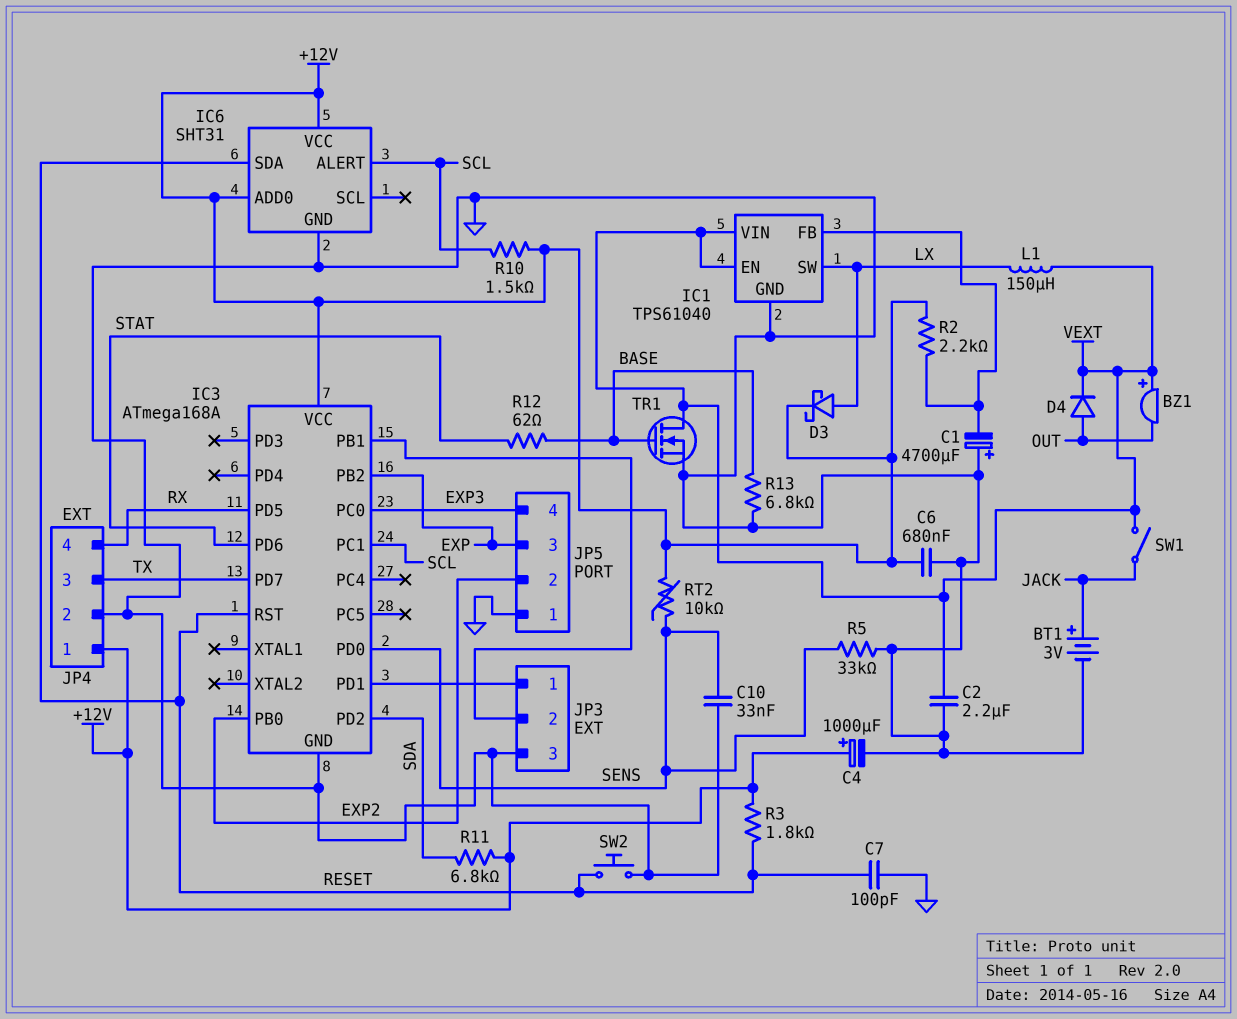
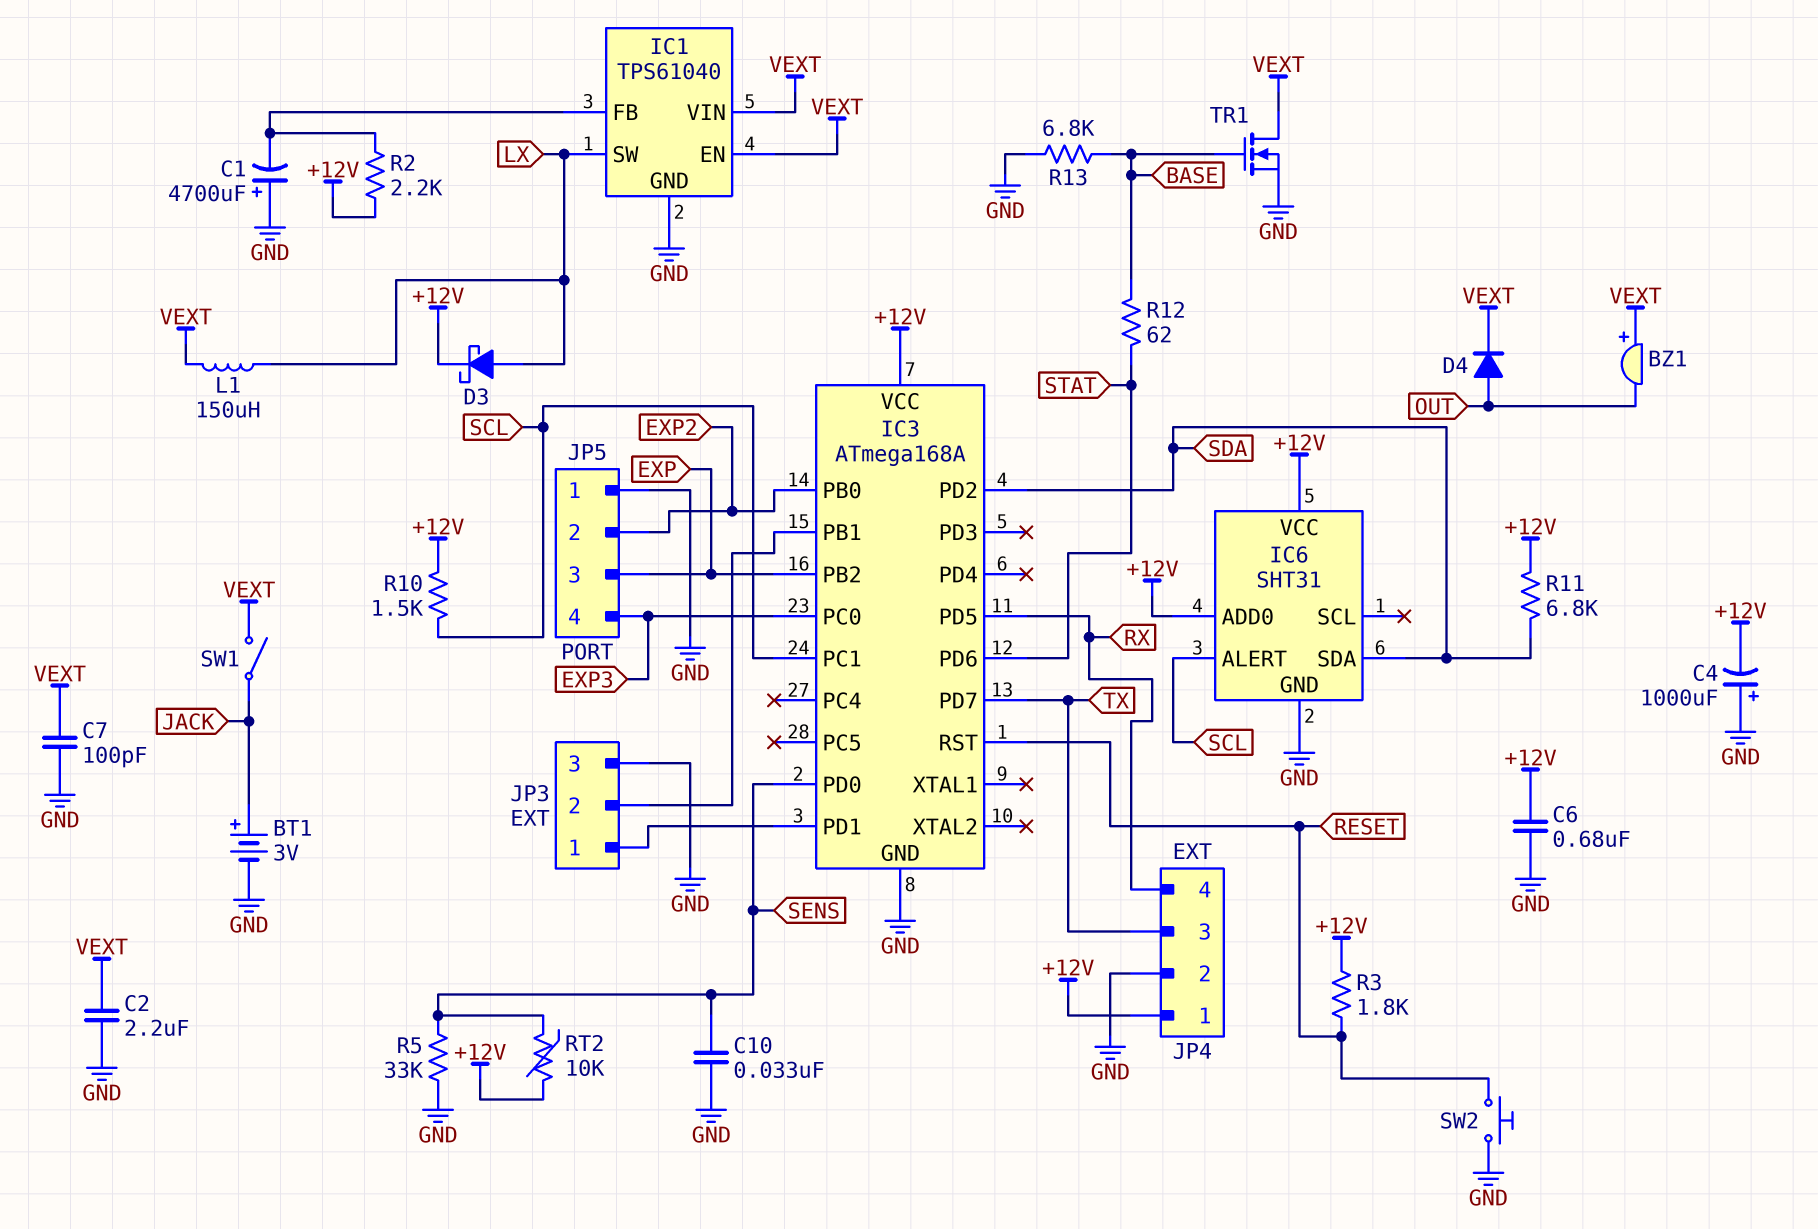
C4: 1000uF (plus +12V, minus GND) -> 1000uF (plus GND, minus +12V)
C7: 100pF (GND, RESET) -> 100pF (GND, VEXT)
IC6 pin SDA: RESET -> SDA

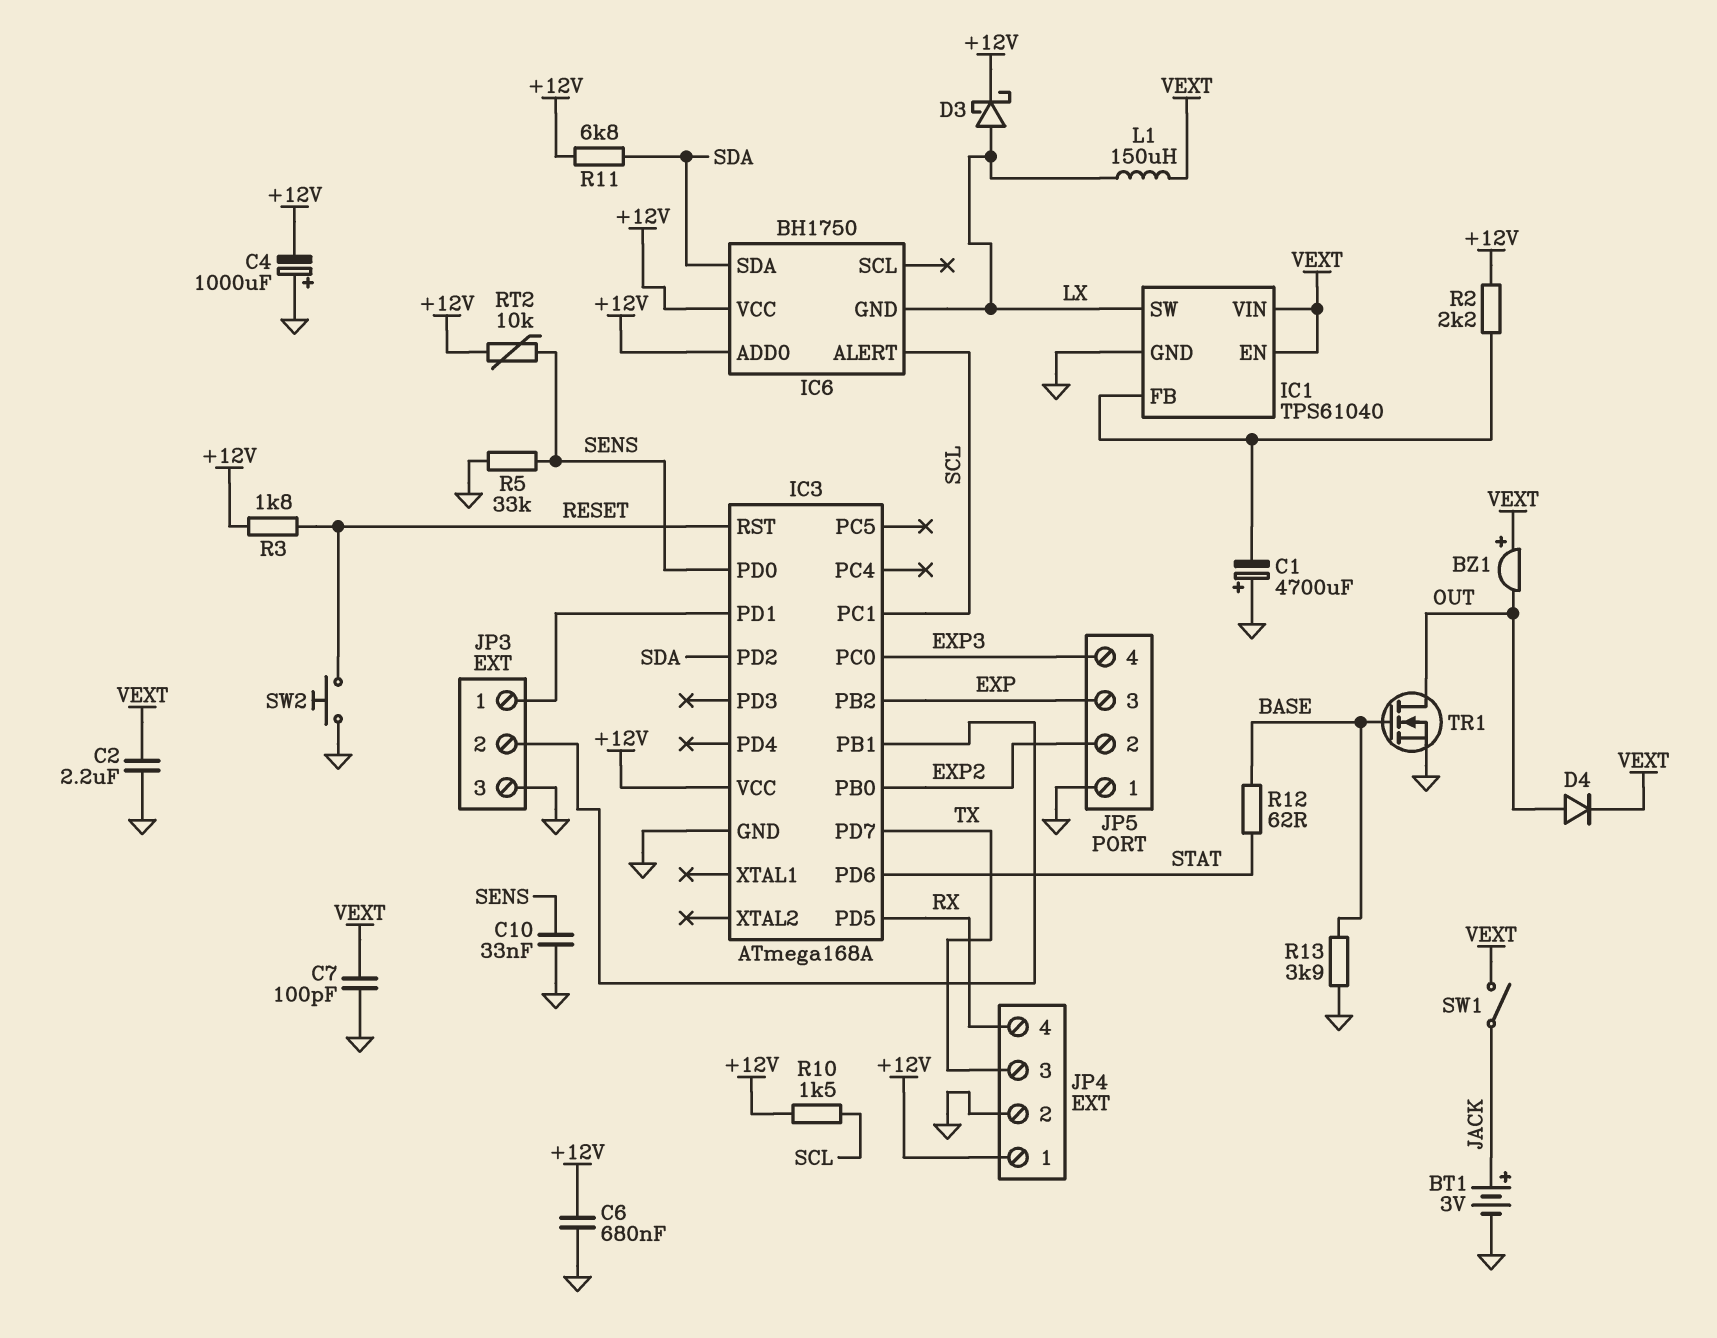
IC6: SHT31 -> BH1750
IC6 pin GND: GND -> LX
R13: 6.8k (BASE, GND) -> 3.9k (BASE, GND)
TR1: NMOS (G BASE, D VEXT, S GND) -> NMOS (G BASE, D OUT, S GND)

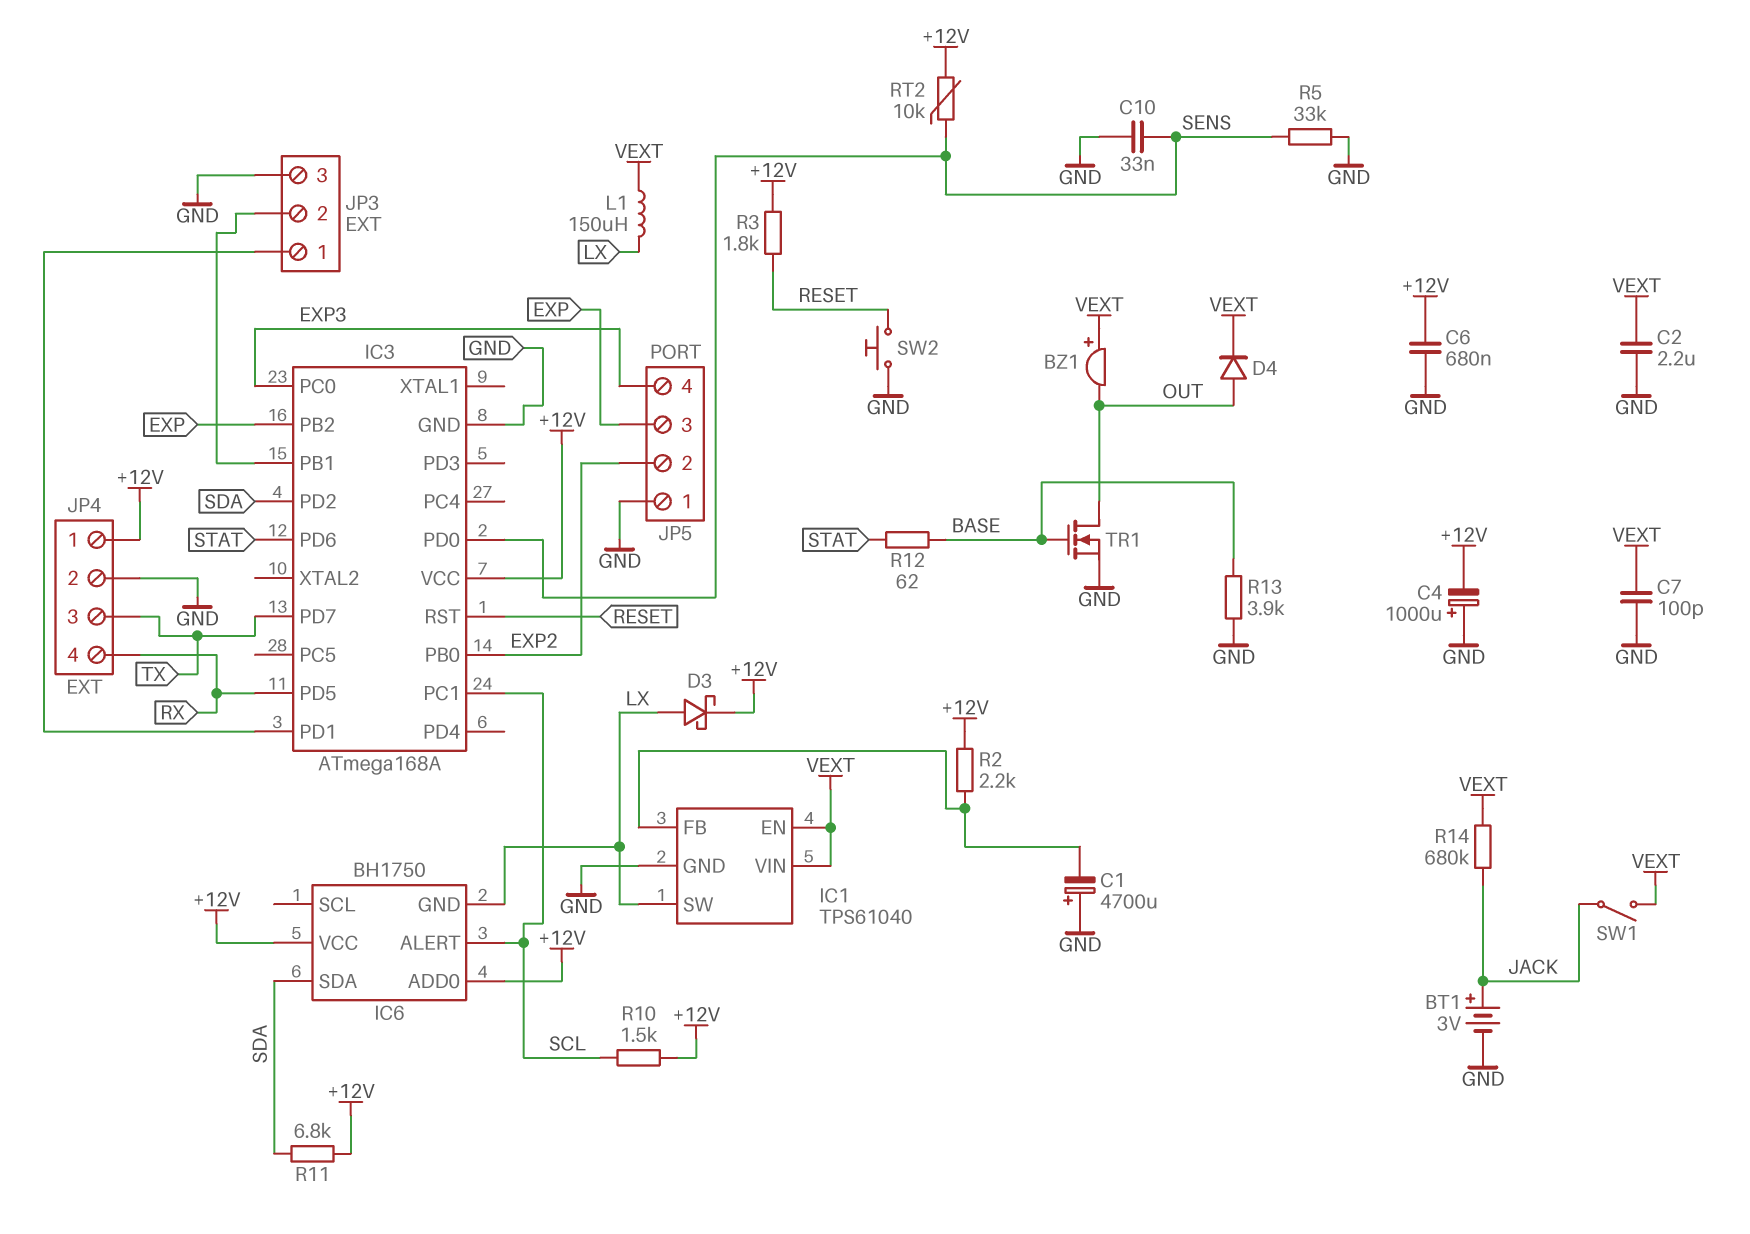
R14: none -> 680k (JACK, VEXT)

